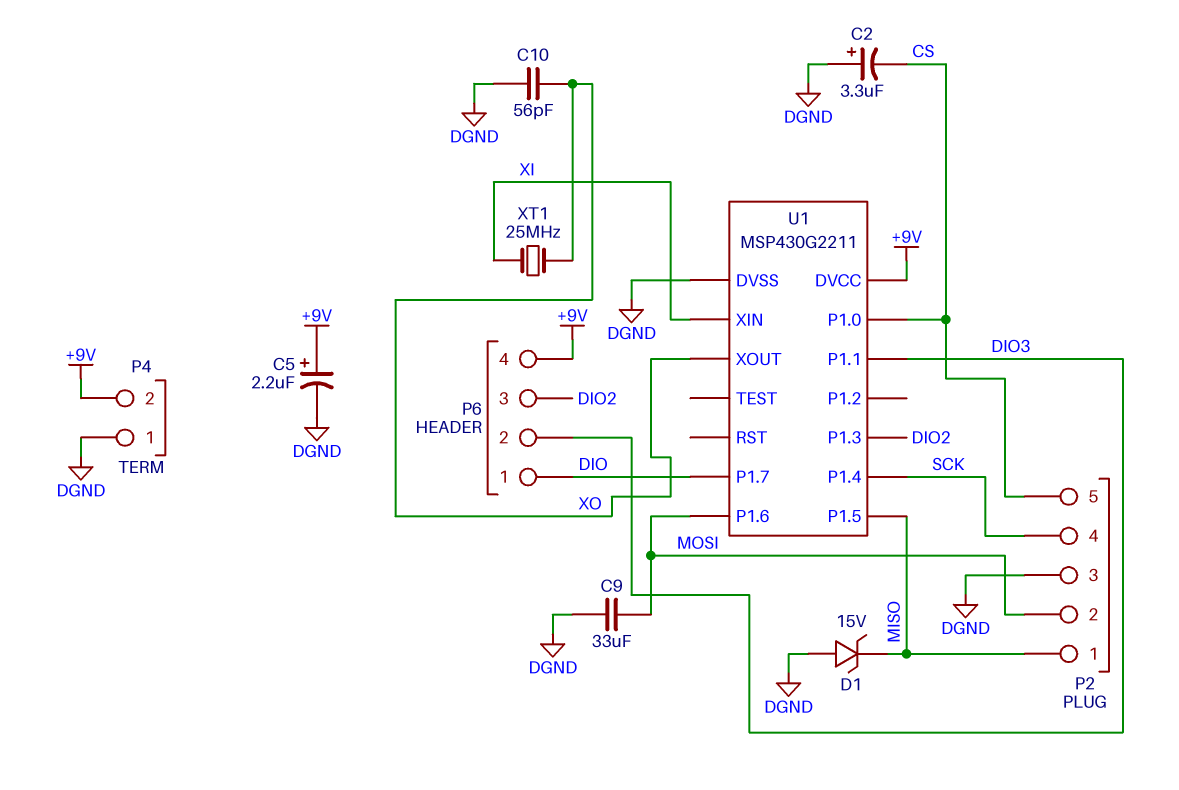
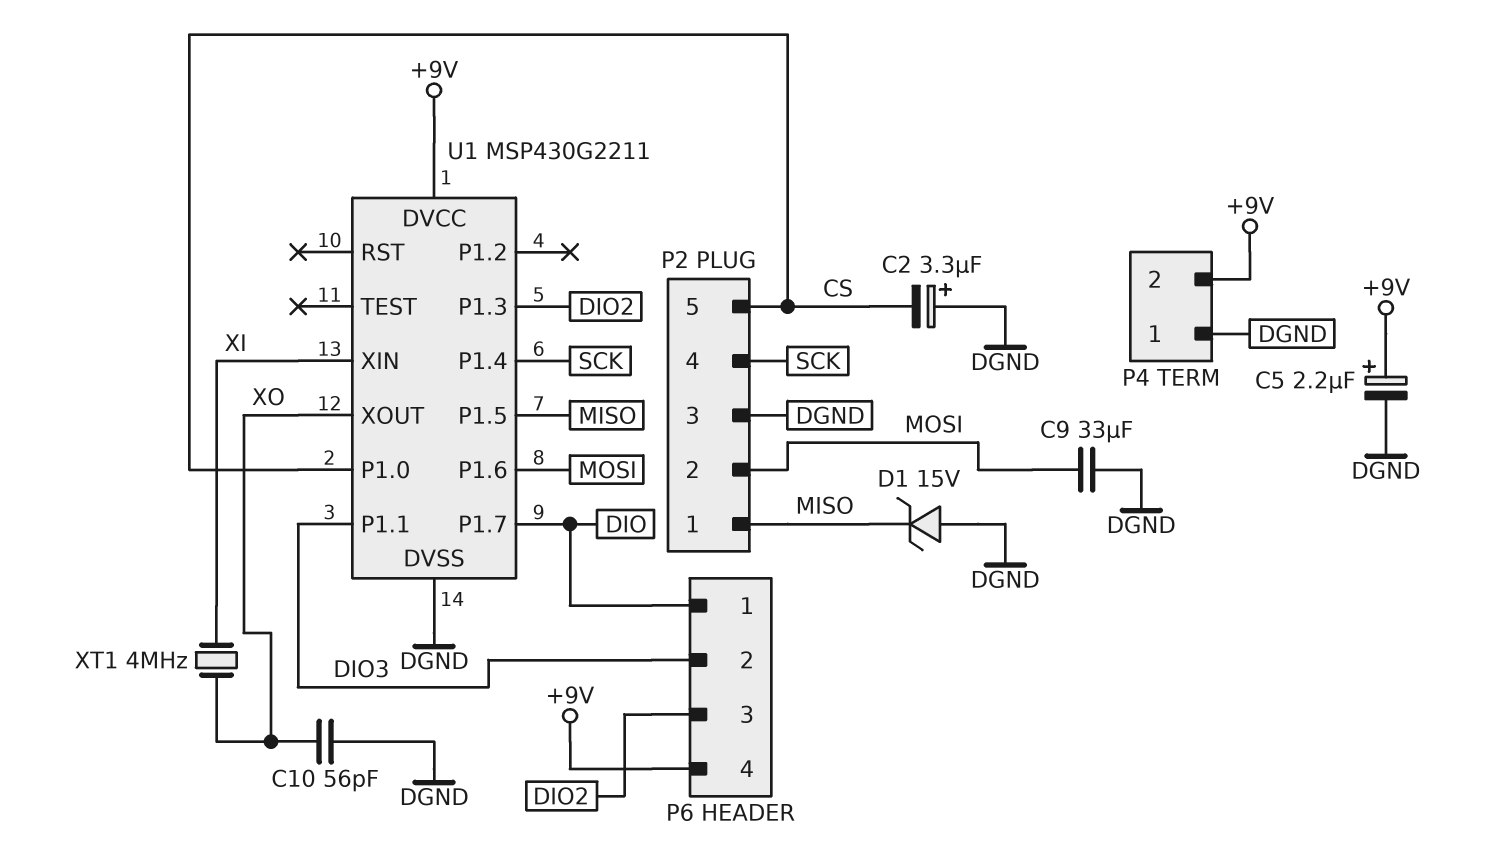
XT1: 25MHz (XI, XO) -> 4MHz (XI, XO)

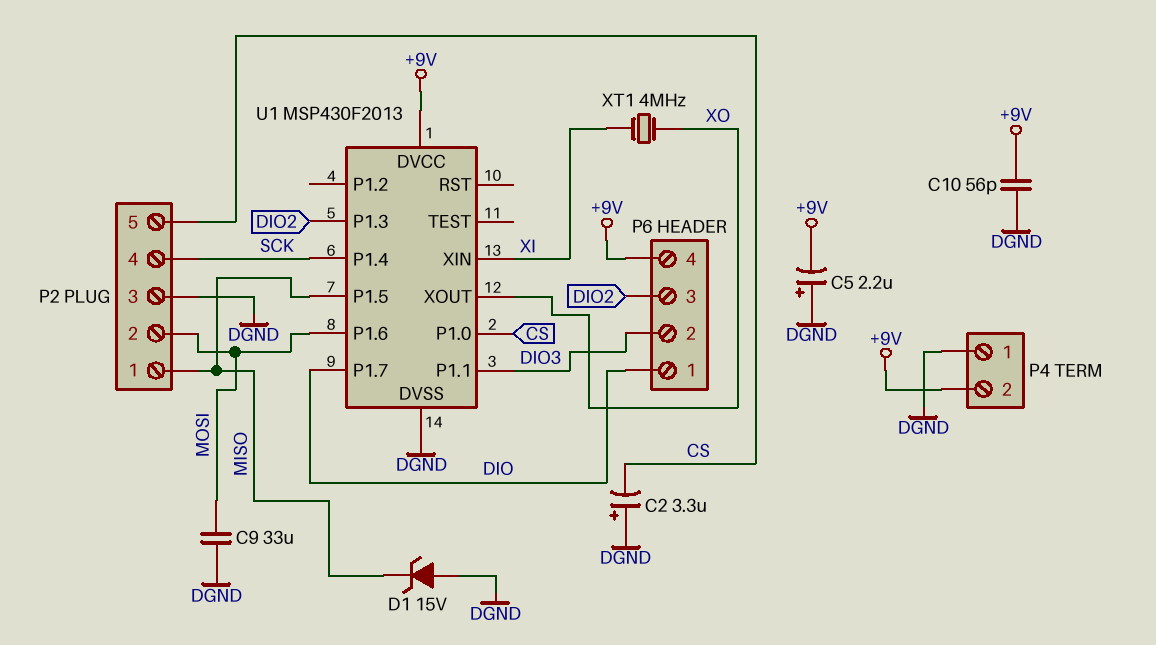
C5: 2.2uF (plus +9V, minus DGND) -> 2.2uF (plus DGND, minus +9V)
C10: 56pF (DGND, XO) -> 56pF (+9V, DGND)
U1: MSP430G2211 -> MSP430F2013

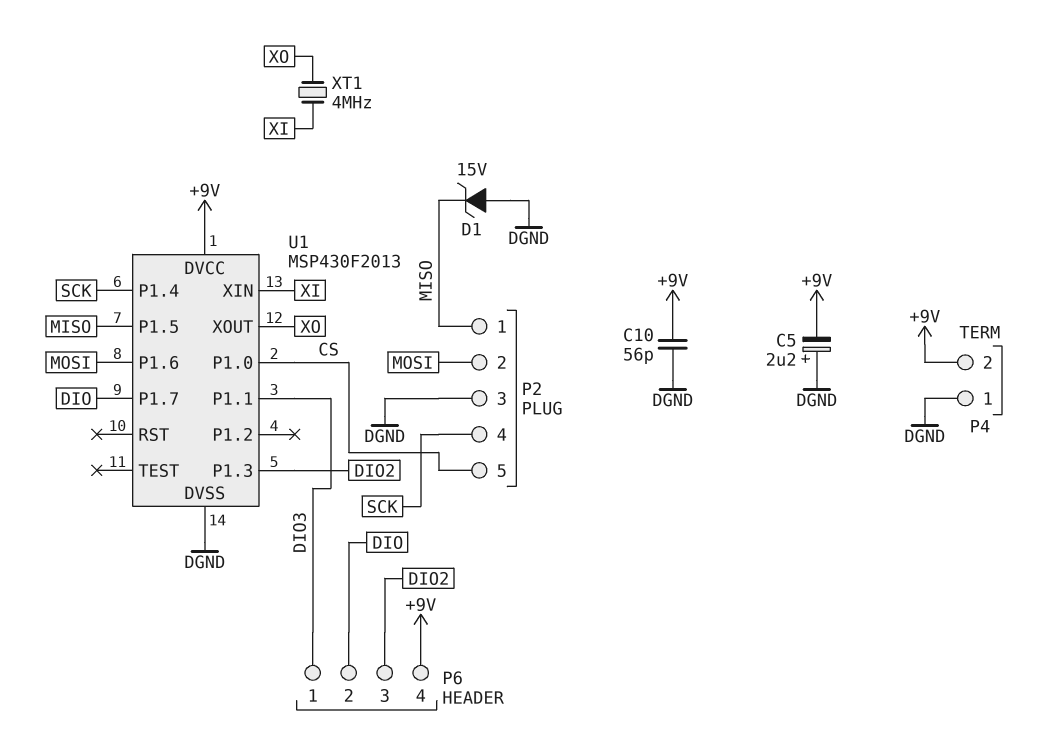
C2: 3.3uF (plus DGND, minus CS) -> none
C9: 33uF (DGND, MOSI) -> none
P6 pin 1: DIO -> DIO3
P6 pin 2: DIO3 -> DIO

